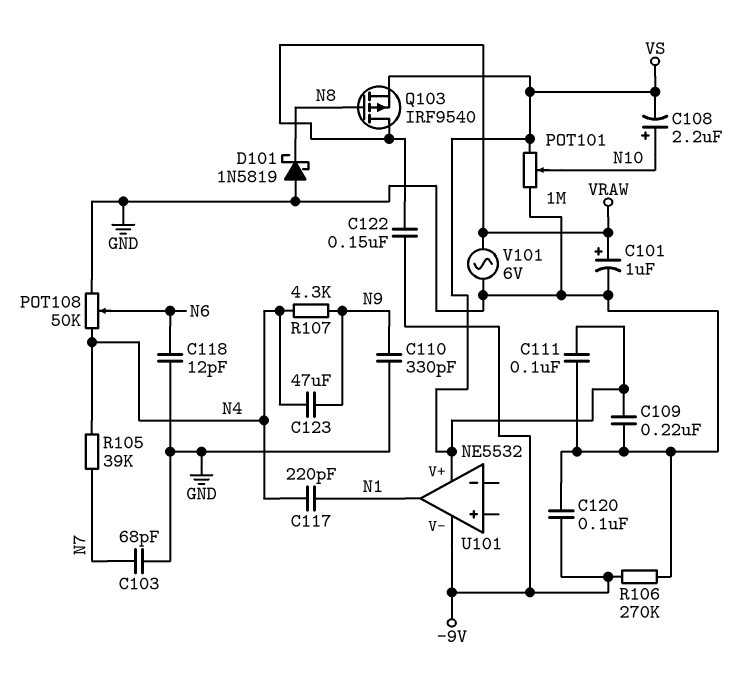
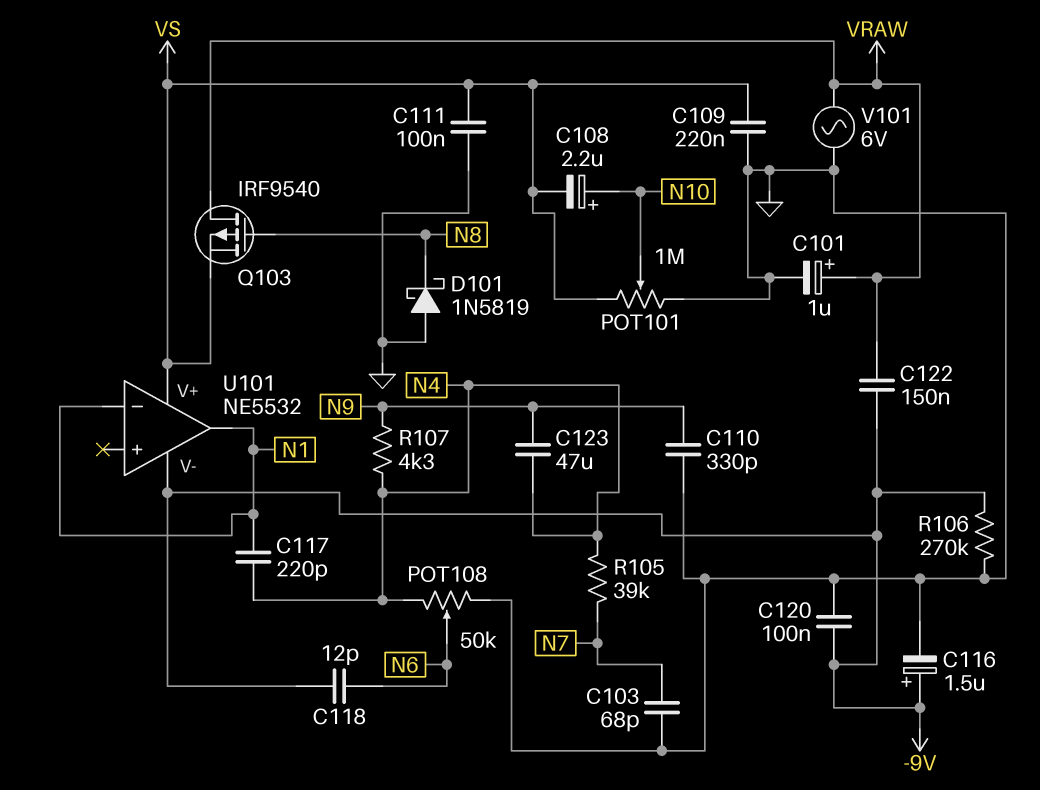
C116: none -> 1.5uF (plus -9V, minus GND)
C118: 12pF (GND, N6) -> 12pF (-9V, N6)
U101 pin in-: none -> N1

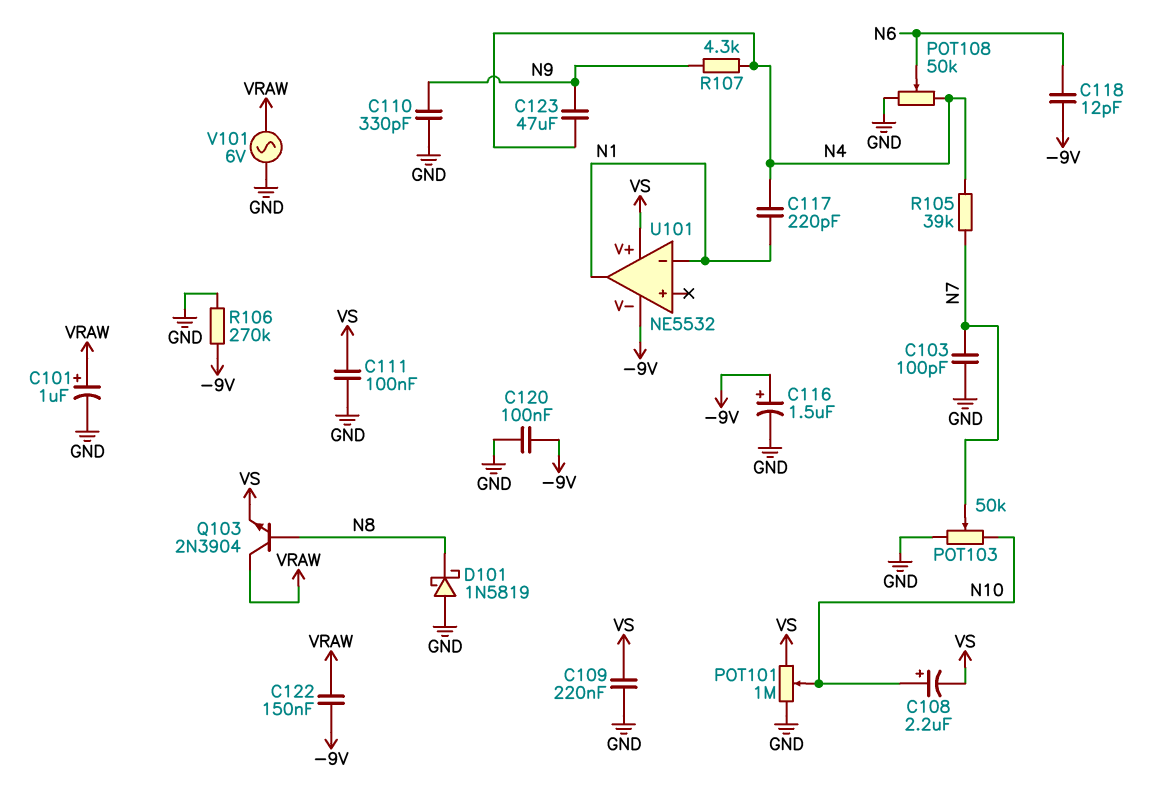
C103: 68pF (GND, N7) -> 100pF (GND, N7)
POT103: none -> 50k (GND, N10, wiper N7)
Q103: PMOS IRF9540 (G N8, D VRAW, S VS) -> NPN 2N3904 (B N8, C VRAW, E VS)

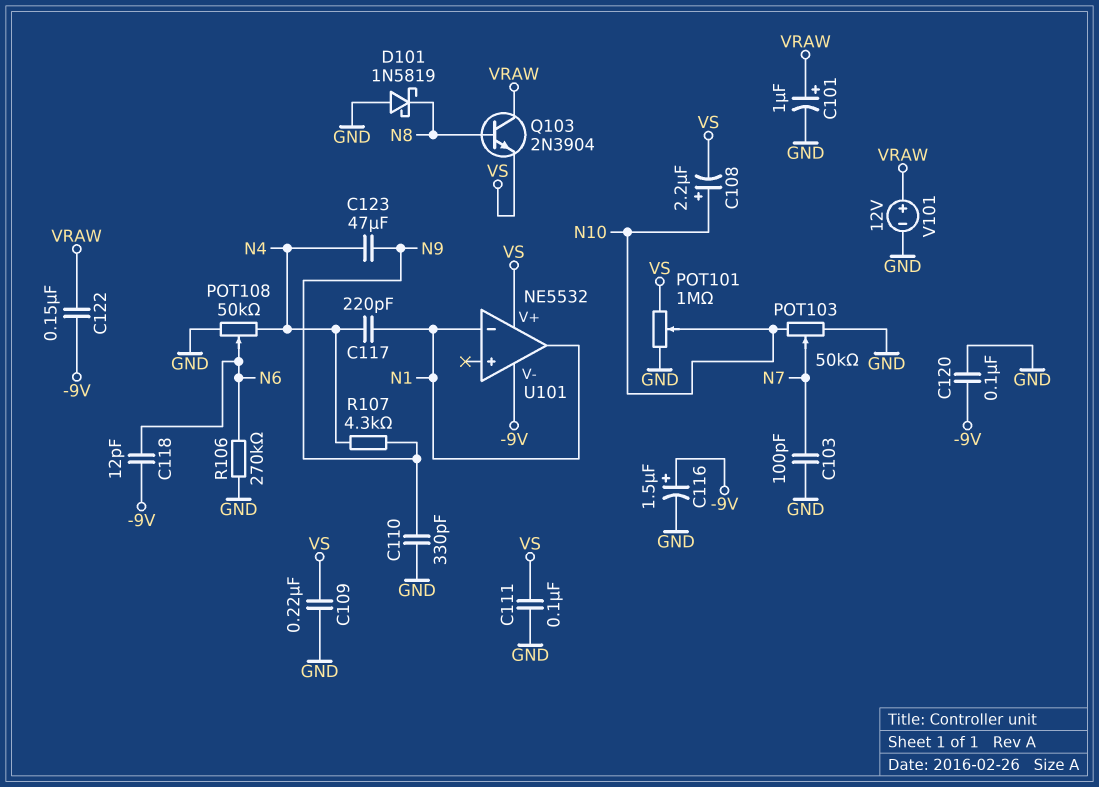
R105: 39k (N4, N7) -> none
R106: 270k (-9V, GND) -> 270k (GND, N6)
V101: AC 6V (GND, VRAW) -> 12V (plus VRAW, minus GND)

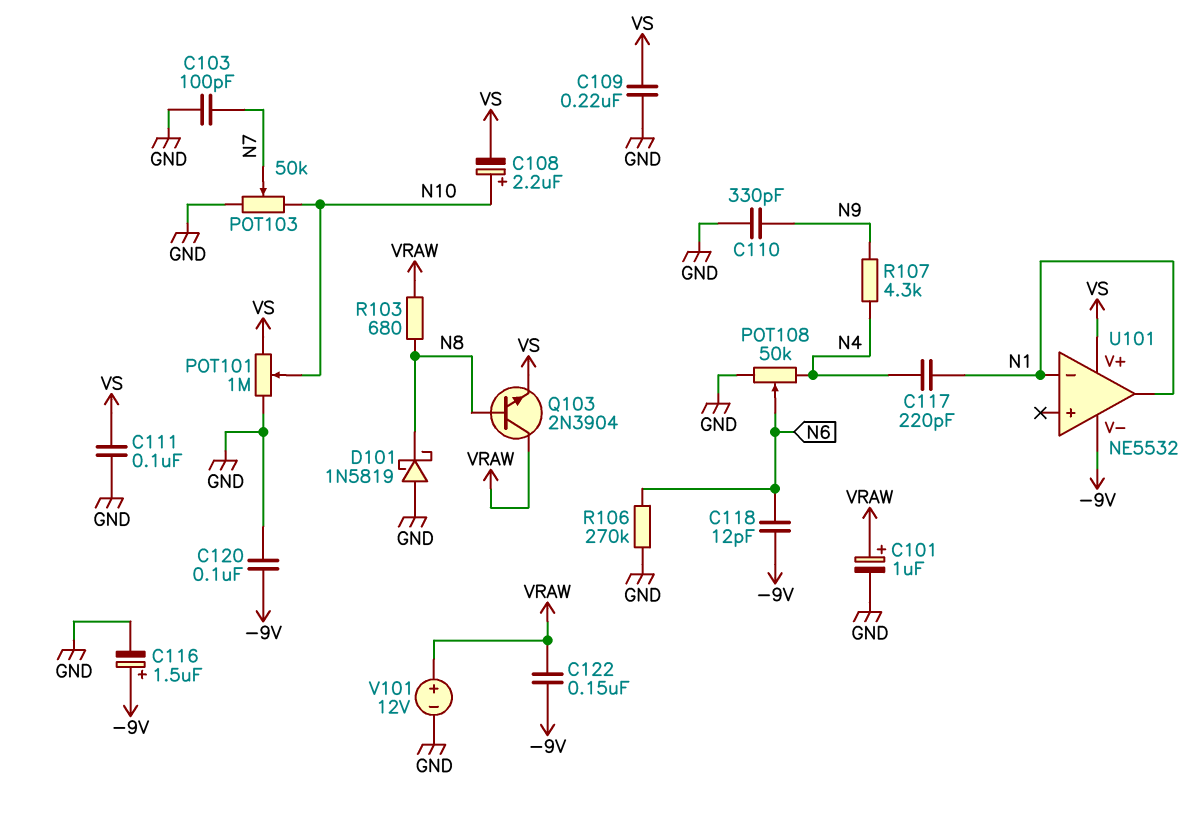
C123: 47uF (N4, N9) -> none
R103: none -> 680 (N8, VRAW)

